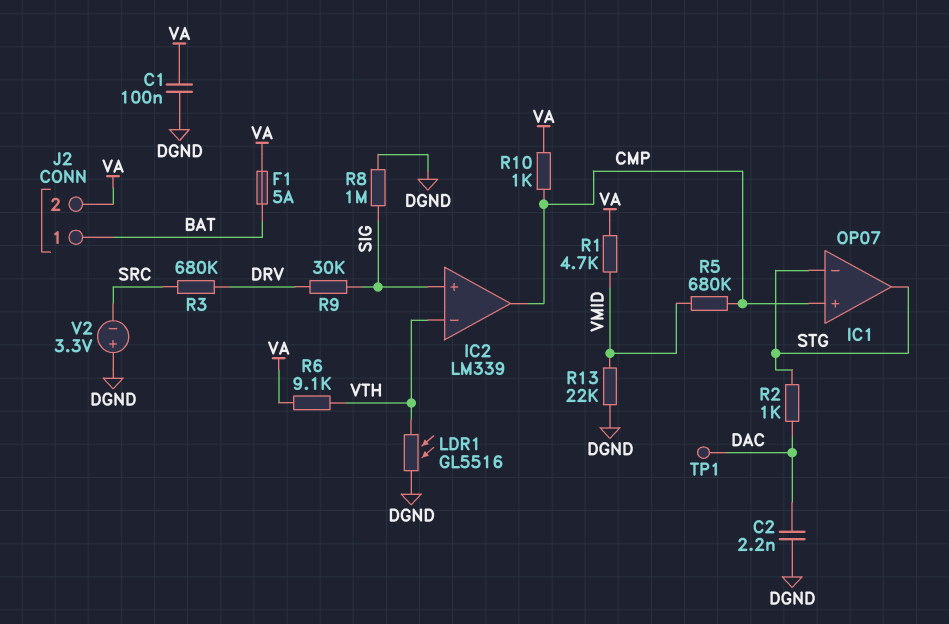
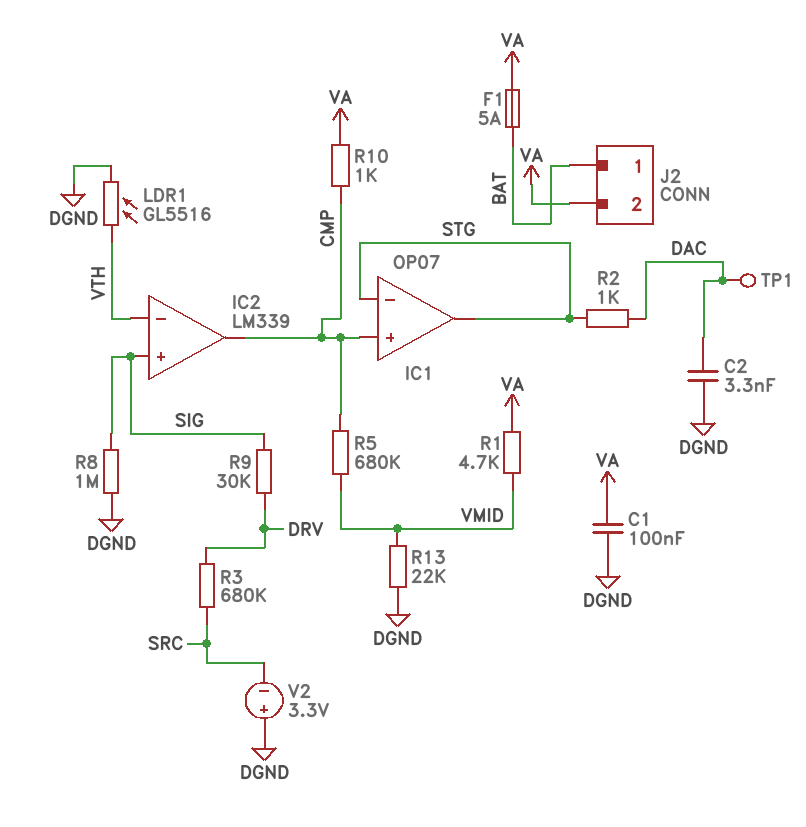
C2: 2.2nF (DAC, DGND) -> 3.3nF (DAC, DGND)
R6: 9.1k (VA, VTH) -> none

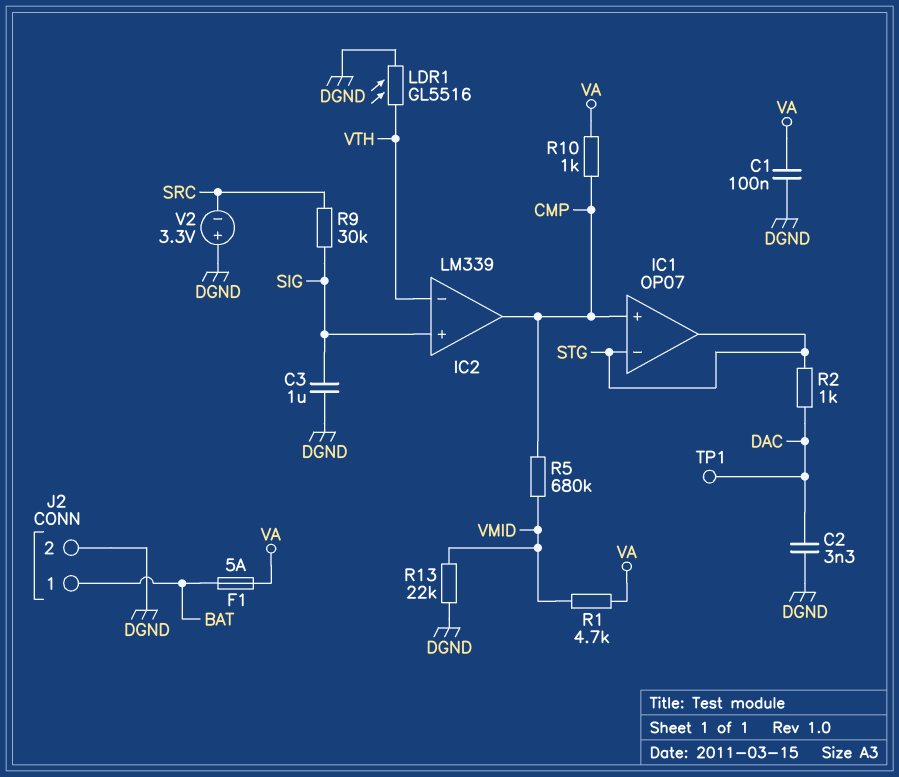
C3: none -> 1uF (DGND, SIG)
J2 pin 2: VA -> DGND
R3: 680k (DRV, SRC) -> none
R8: 1M (DGND, SIG) -> none
R9: 30k (DRV, SIG) -> 30k (SIG, SRC)

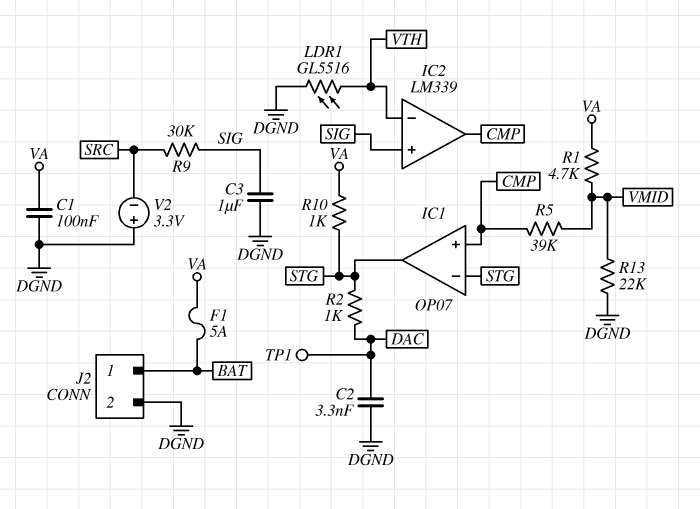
R5: 680k (CMP, VMID) -> 39k (CMP, VMID)
R10: 1k (CMP, VA) -> 1k (STG, VA)

